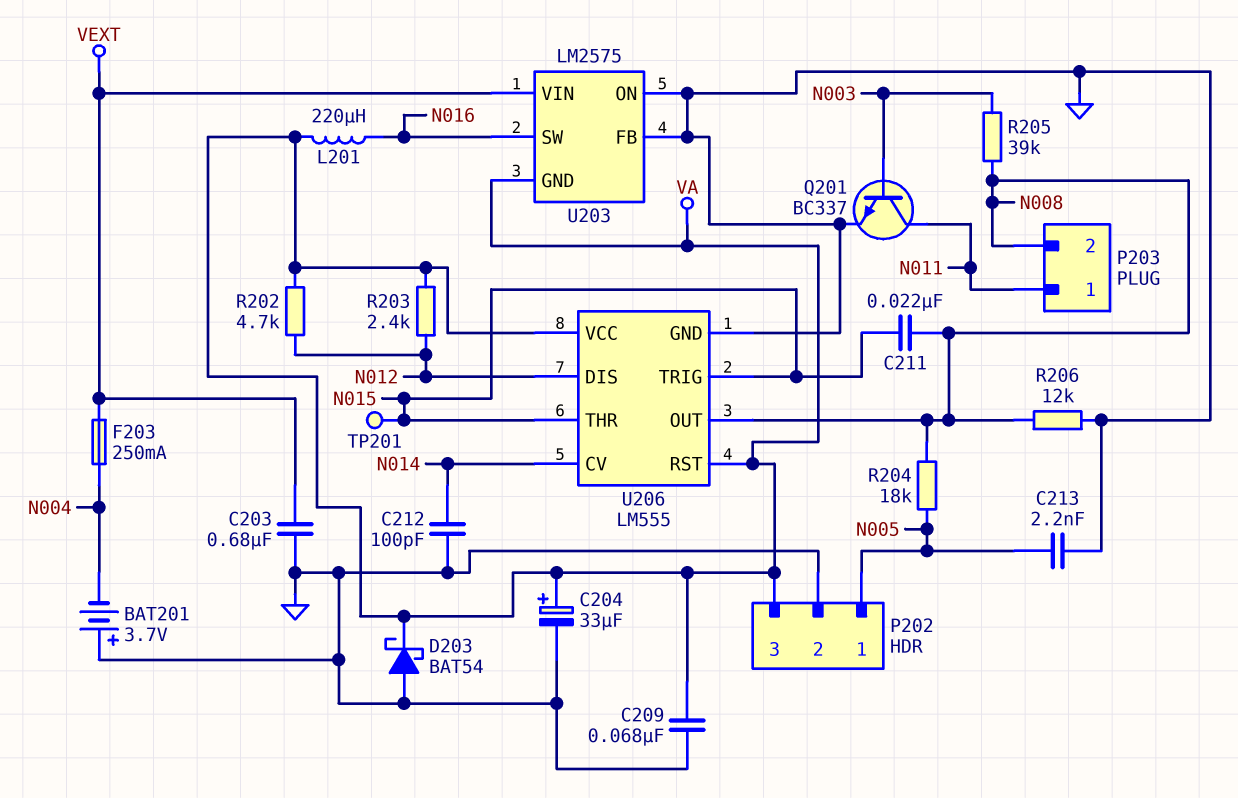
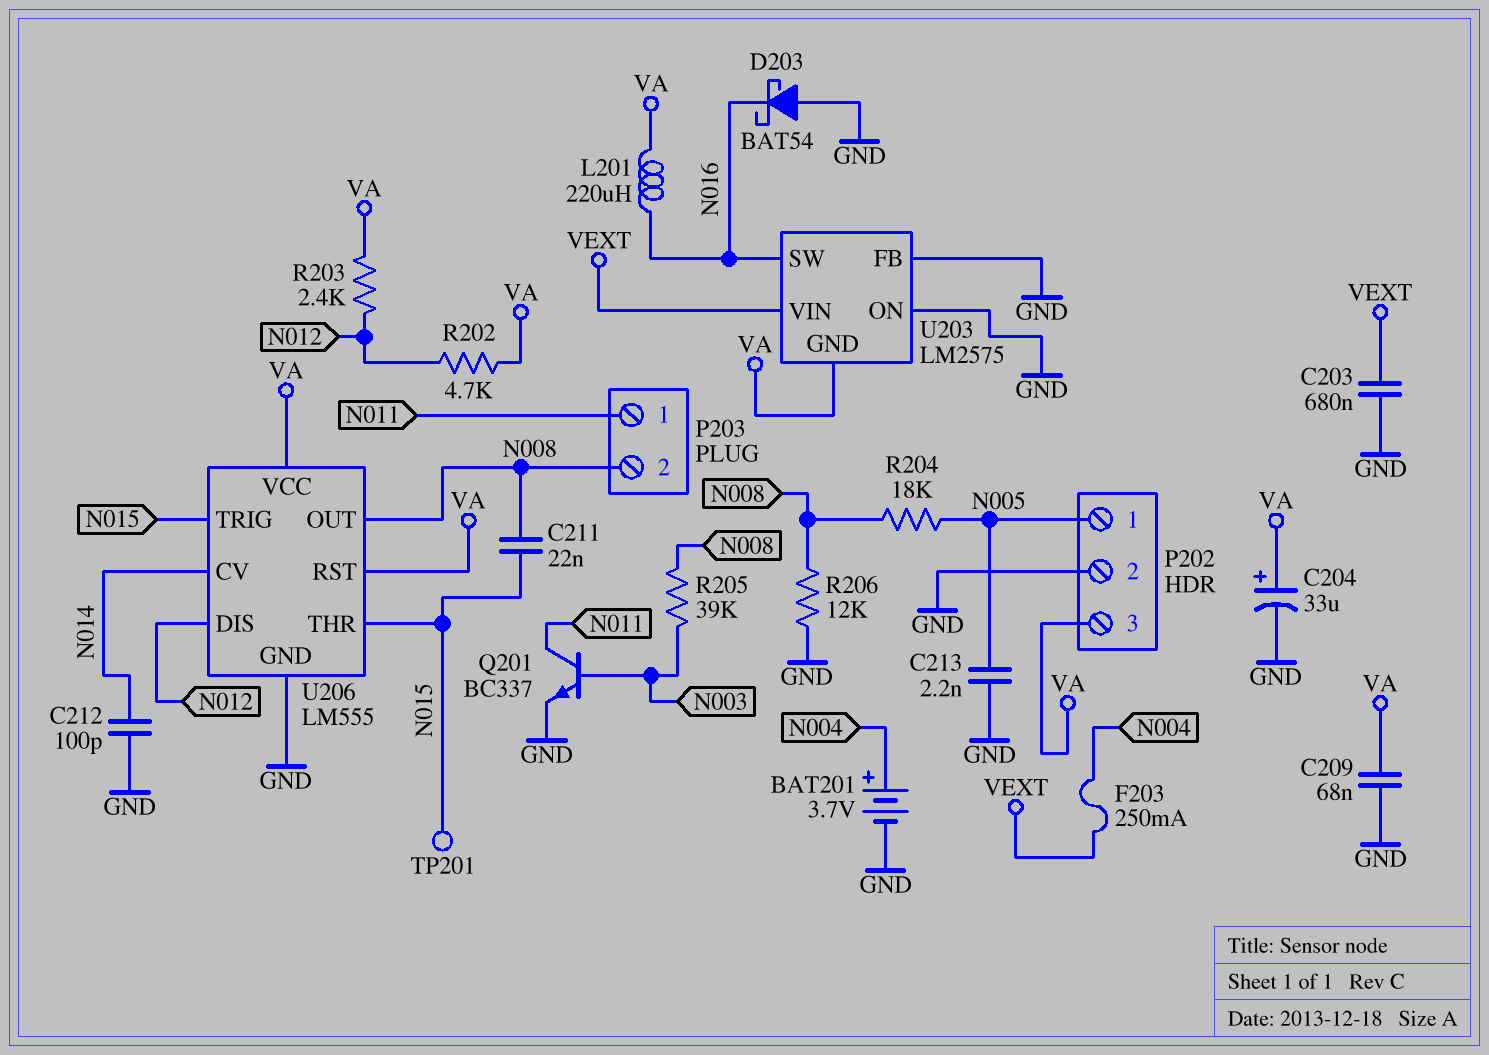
BAT201: 3.7V (plus GND, minus N004) -> 3.7V (plus N004, minus GND)
D203: schottky BAT54 (A GND, K VA) -> schottky BAT54 (A GND, K N016)

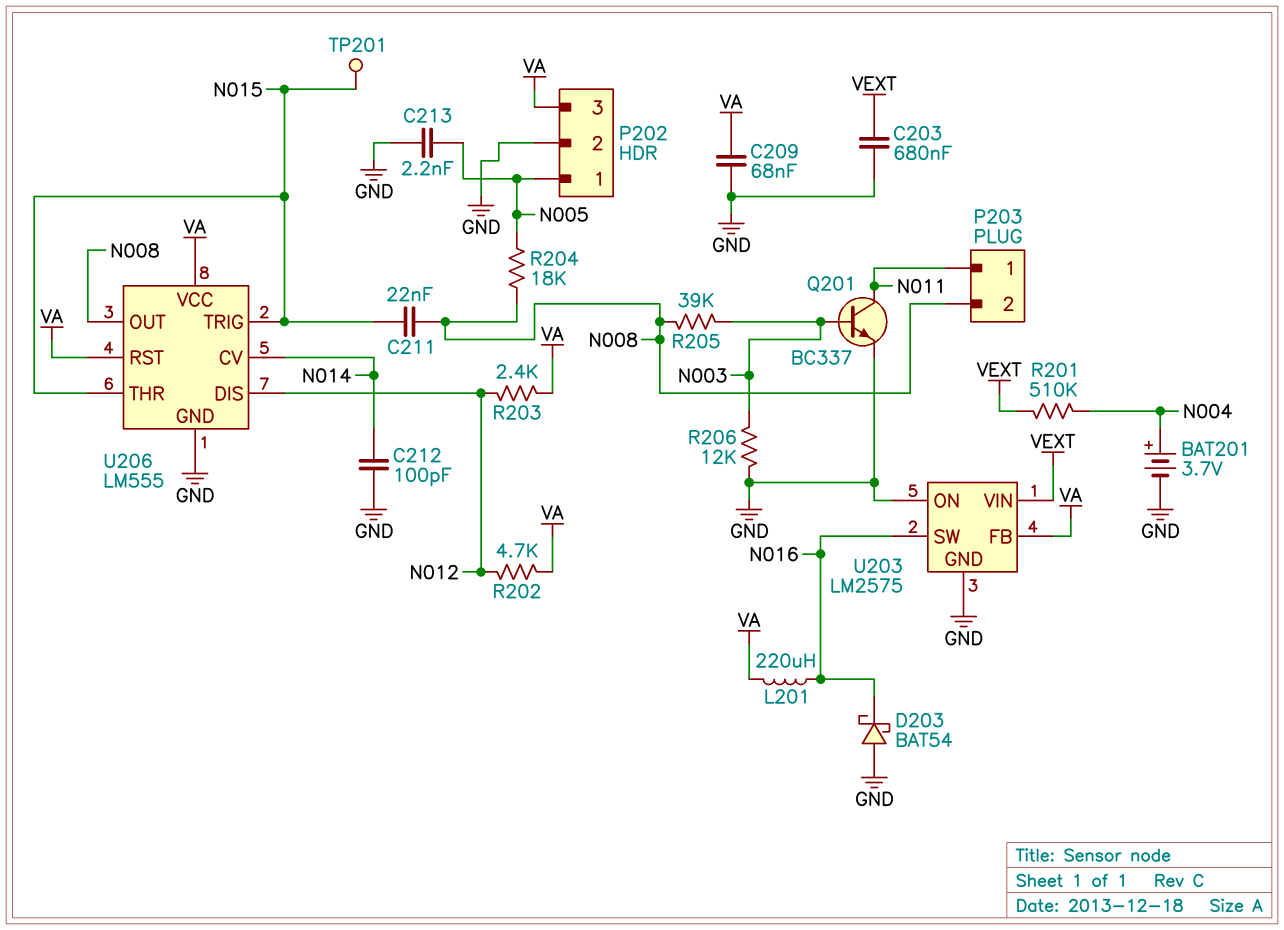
C204: 33uF (plus VA, minus GND) -> none
F203: 250mA (N004, VEXT) -> none
R201: none -> 510k (N004, VEXT)
R206: 12k (GND, N008) -> 12k (GND, N003)
U203 pin FB: GND -> VA
U203 pin GND: VA -> GND

